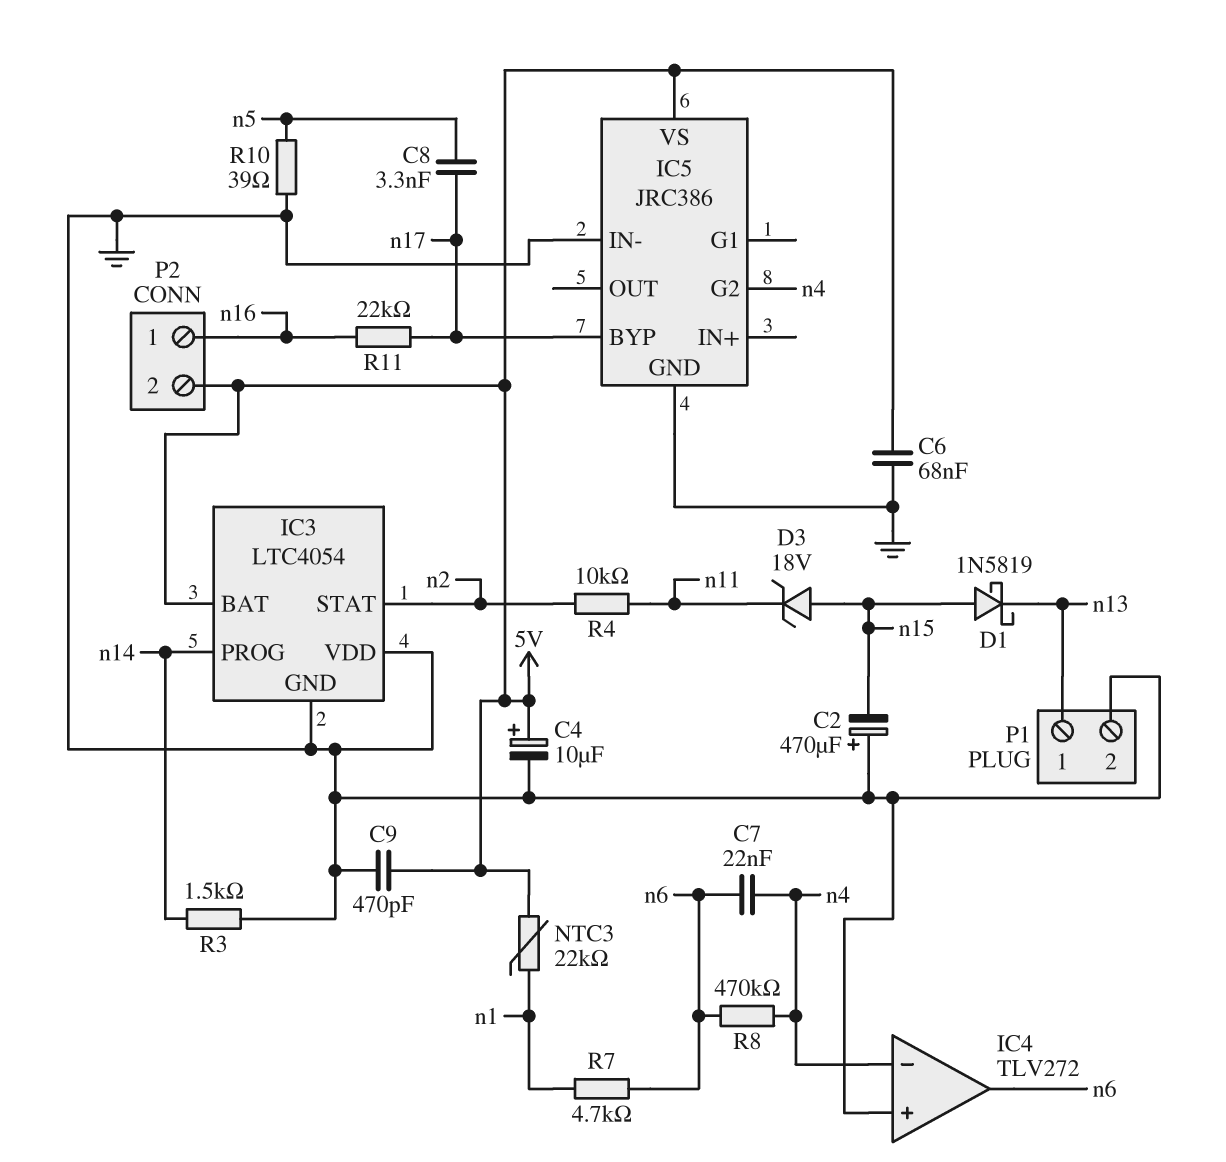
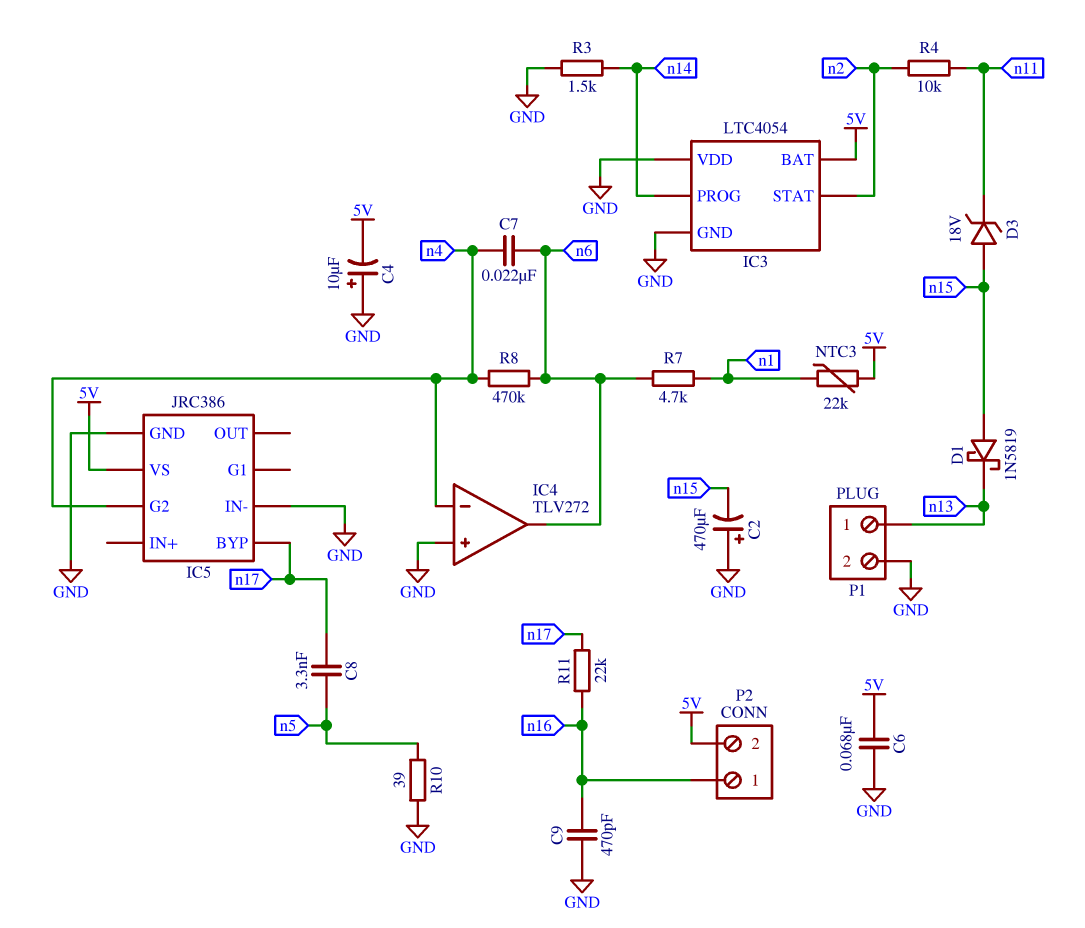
C4: 10uF (plus 5V, minus GND) -> 10uF (plus GND, minus 5V)
C9: 470pF (5V, GND) -> 470pF (GND, n16)

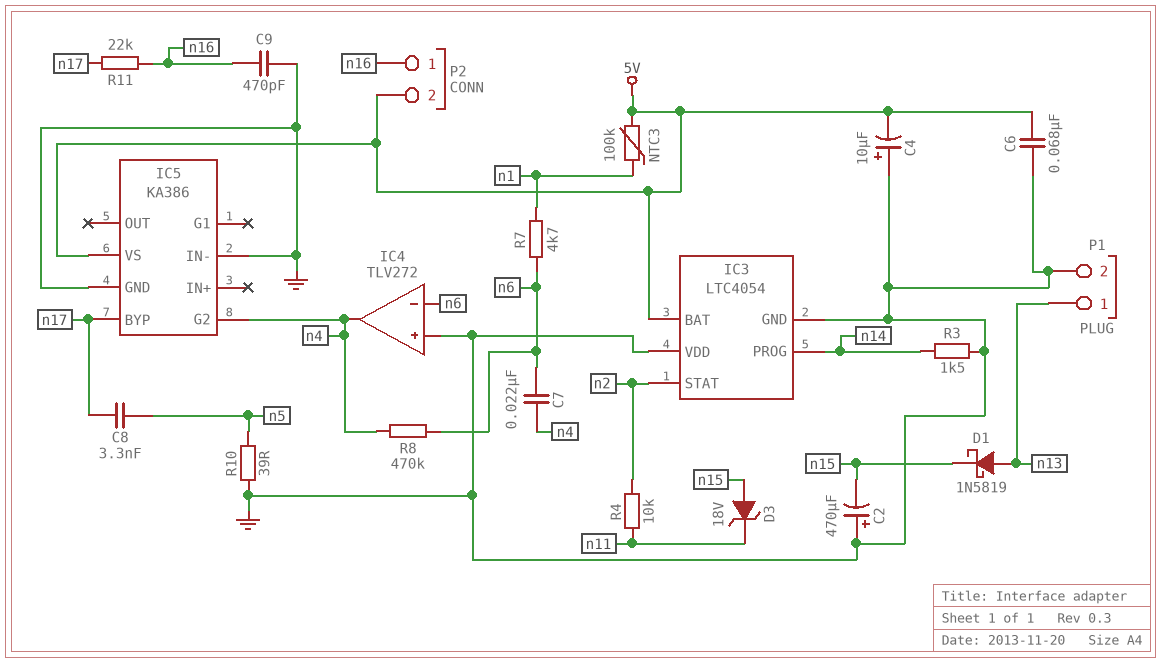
D1: schottky 1N5819 (A n15, K n13) -> schottky 1N5819 (A n13, K n15)
IC4 pin in-: n4 -> n6
IC4 pin out: n6 -> n4
IC5: JRC386 -> KA386
NTC3: 22k (5V, n1) -> 100k (5V, n1)

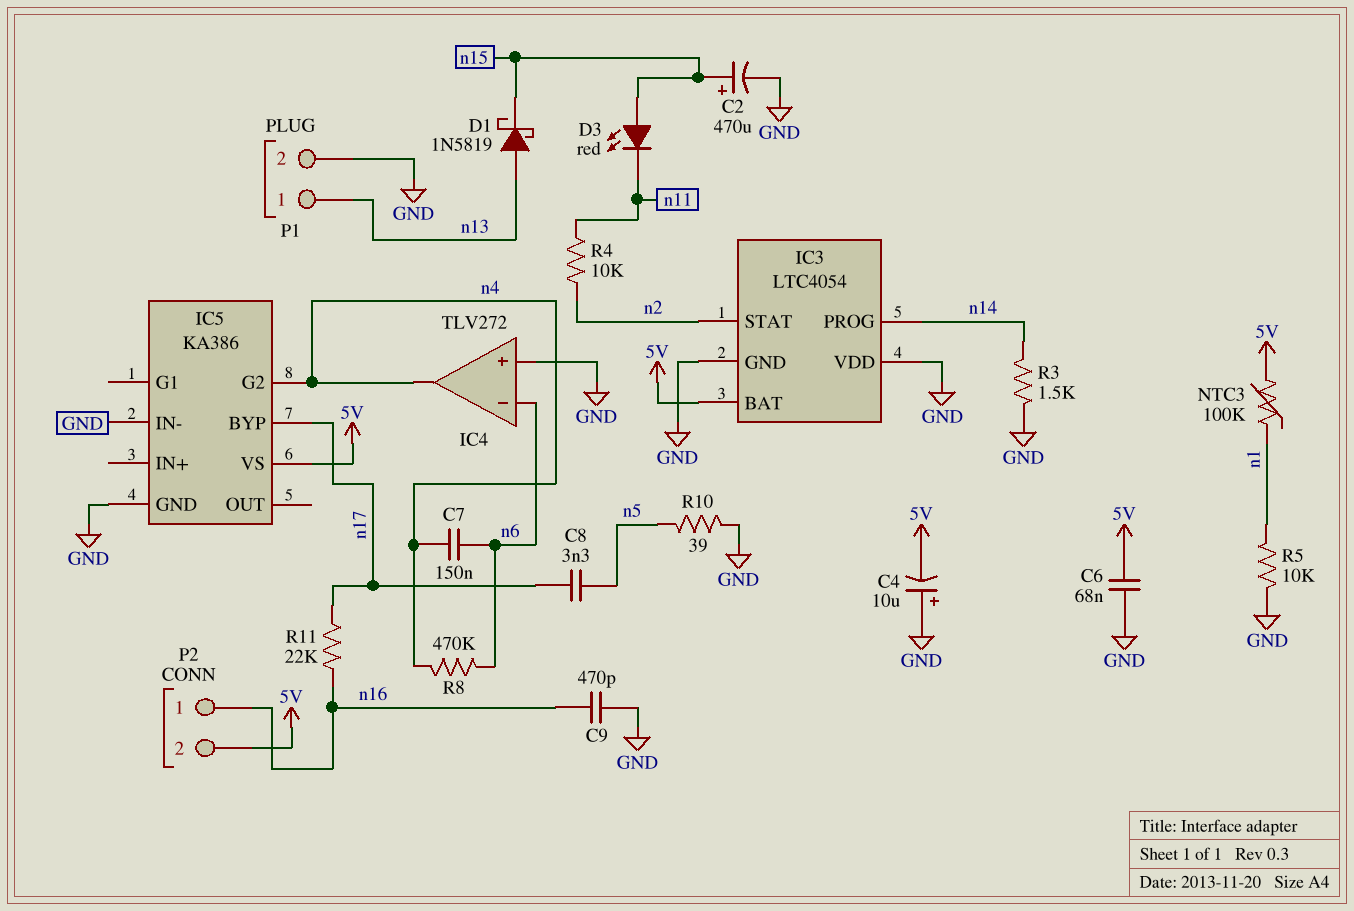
C2: 470uF (plus GND, minus n15) -> 470uF (plus n15, minus GND)
C7: 22nF (n4, n6) -> 150nF (n4, n6)
D3: zener 18V (A n15, K n11) -> LED red (A n15, K n11)
R5: none -> 10k (GND, n1)
R7: 4.7k (n1, n6) -> none

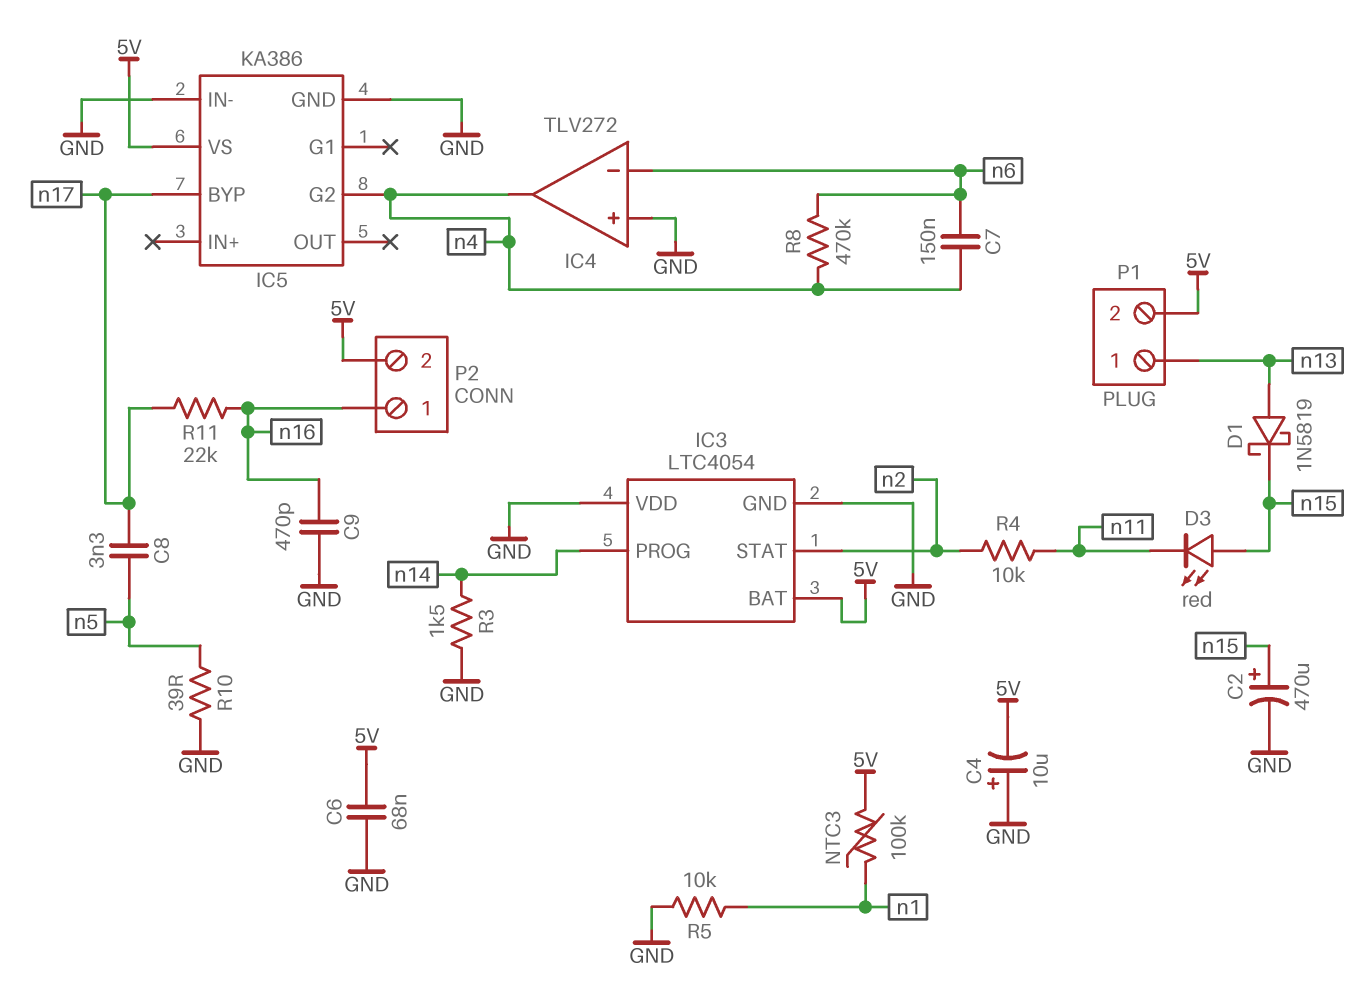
P1 pin 2: GND -> 5V

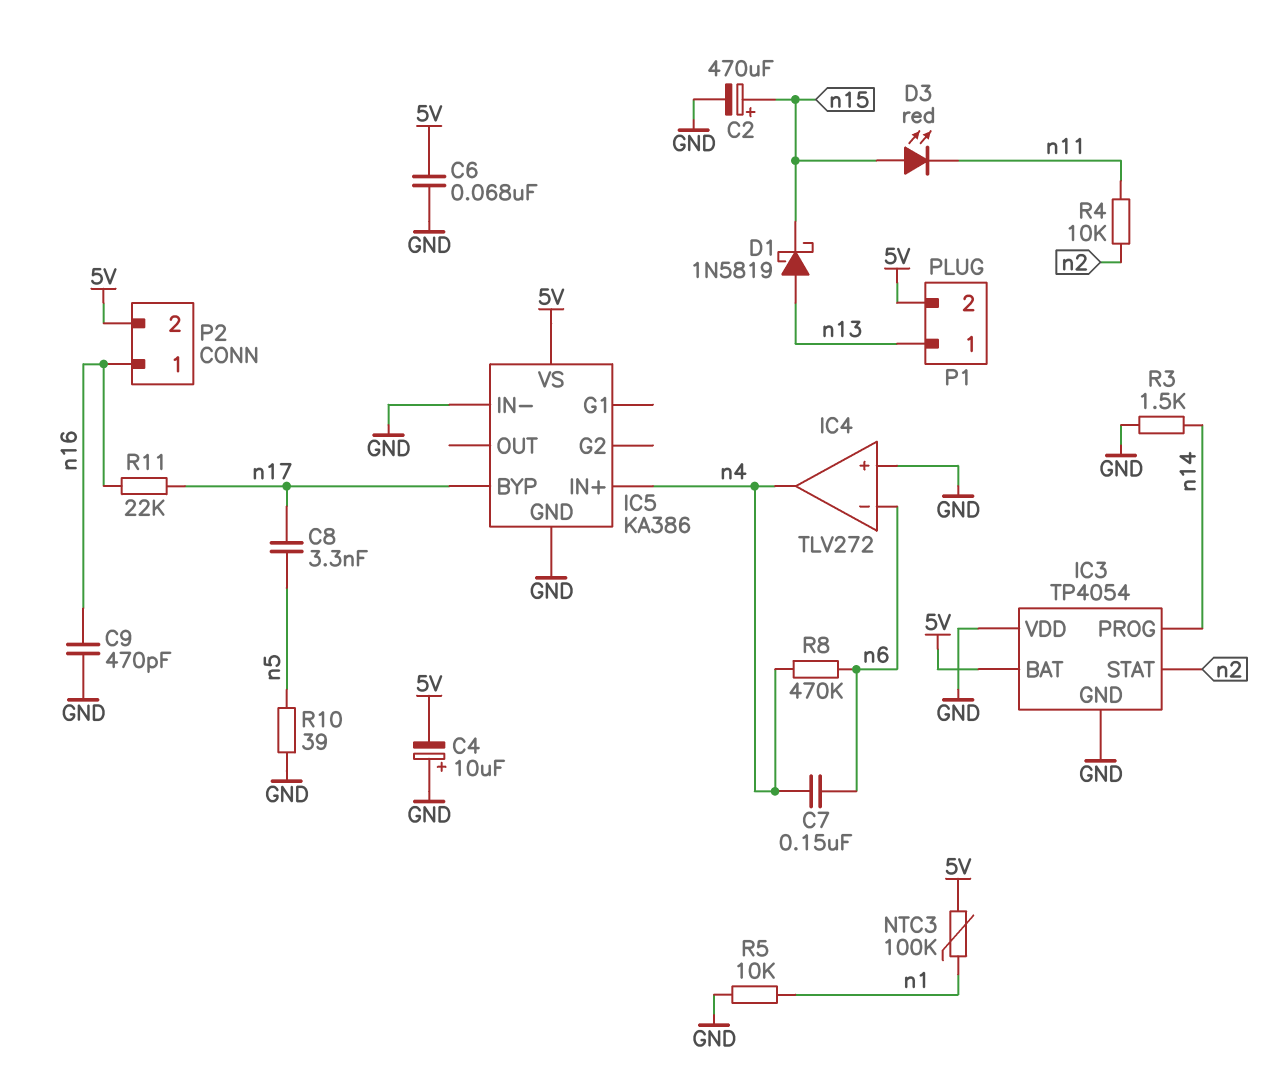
IC3: LTC4054 -> TP4054
IC5 pin G2: n4 -> none
IC5 pin IN+: none -> n4

